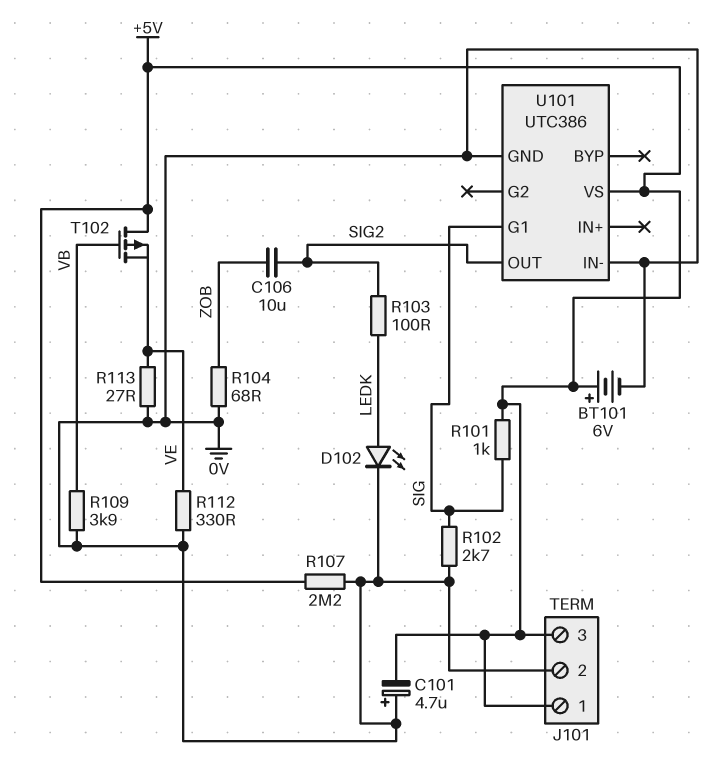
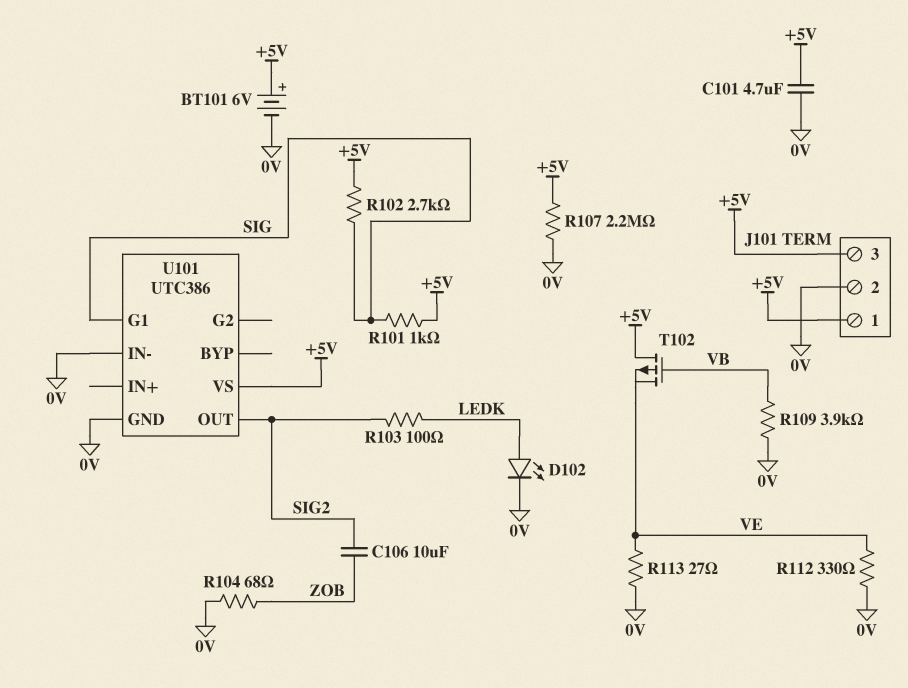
C101: 4.7uF (plus 0V, minus +5V) -> 4.7uF (+5V, 0V)
R102: 2.7k (0V, SIG) -> 2.7k (+5V, SIG)

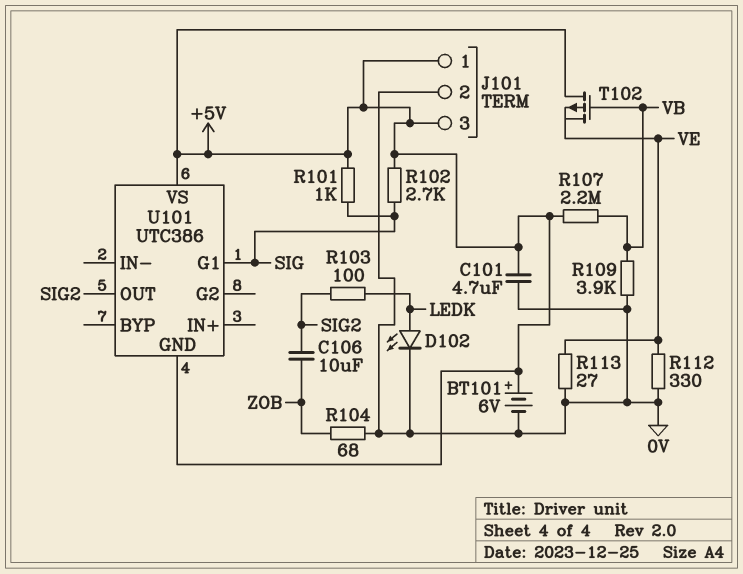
R107: 2.2M (+5V, 0V) -> 2.2M (+5V, VB)
U101 pin GND: 0V -> +5V
U101 pin IN-: 0V -> none

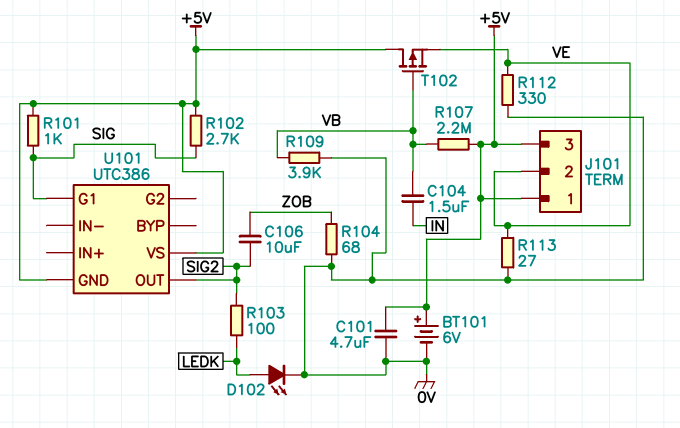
C104: none -> 1.5uF (IN, VB)
J101 pin 2: 0V -> VE

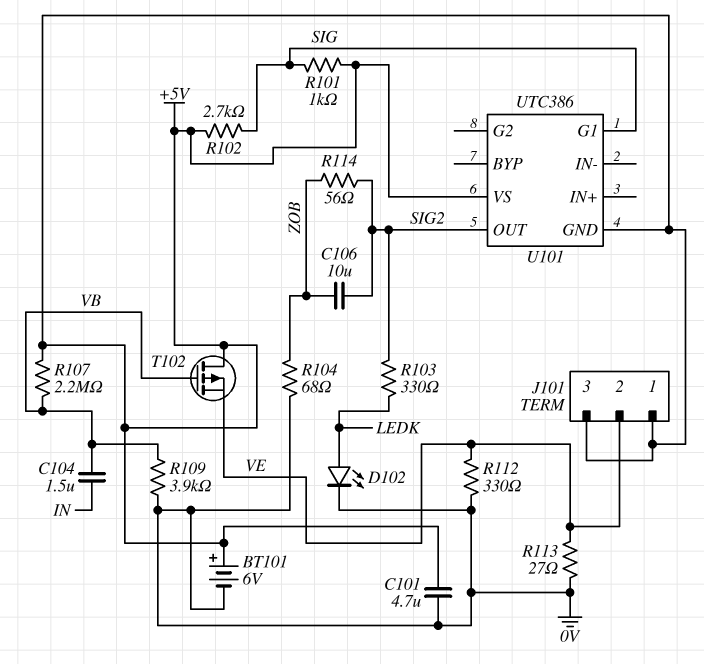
R103: 100 (LEDK, SIG2) -> 330 (LEDK, SIG2)
R114: none -> 56 (SIG2, ZOB)

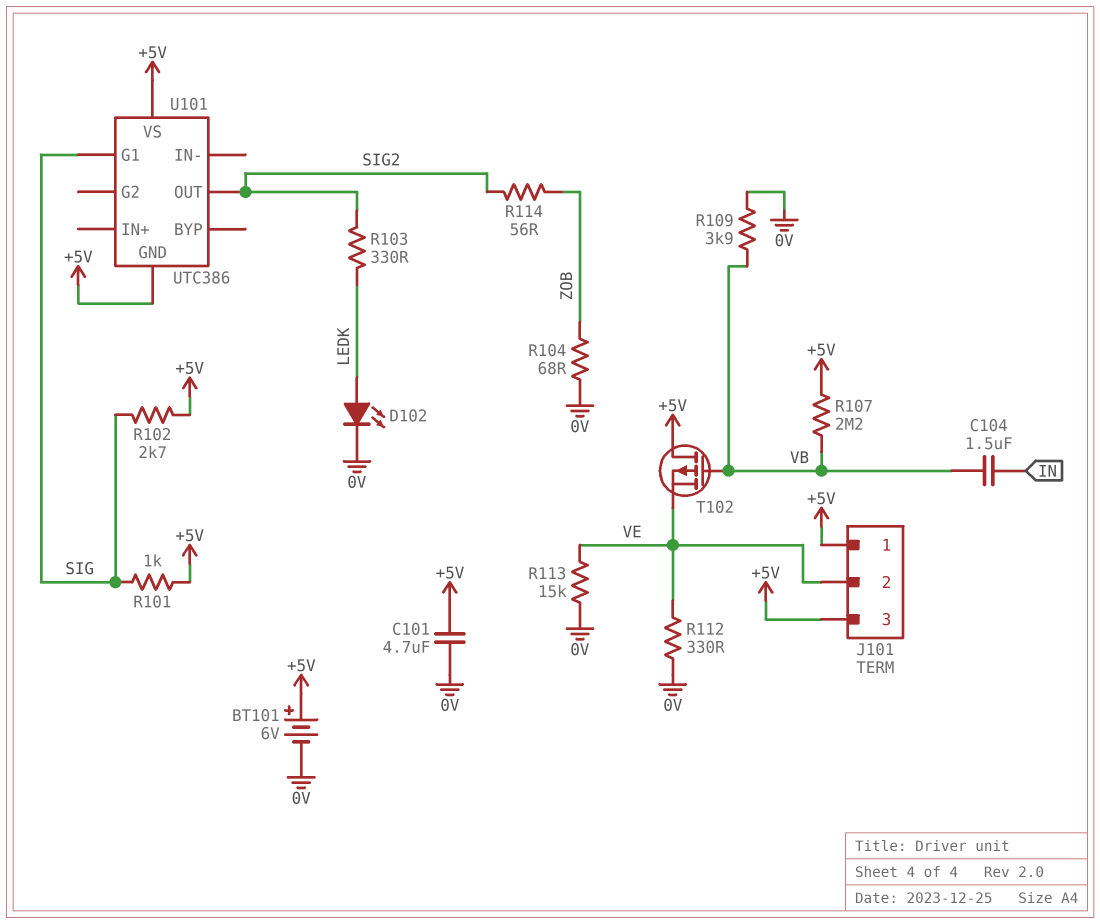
C106: 10uF (SIG2, ZOB) -> none
R113: 27 (0V, VE) -> 15k (0V, VE)

